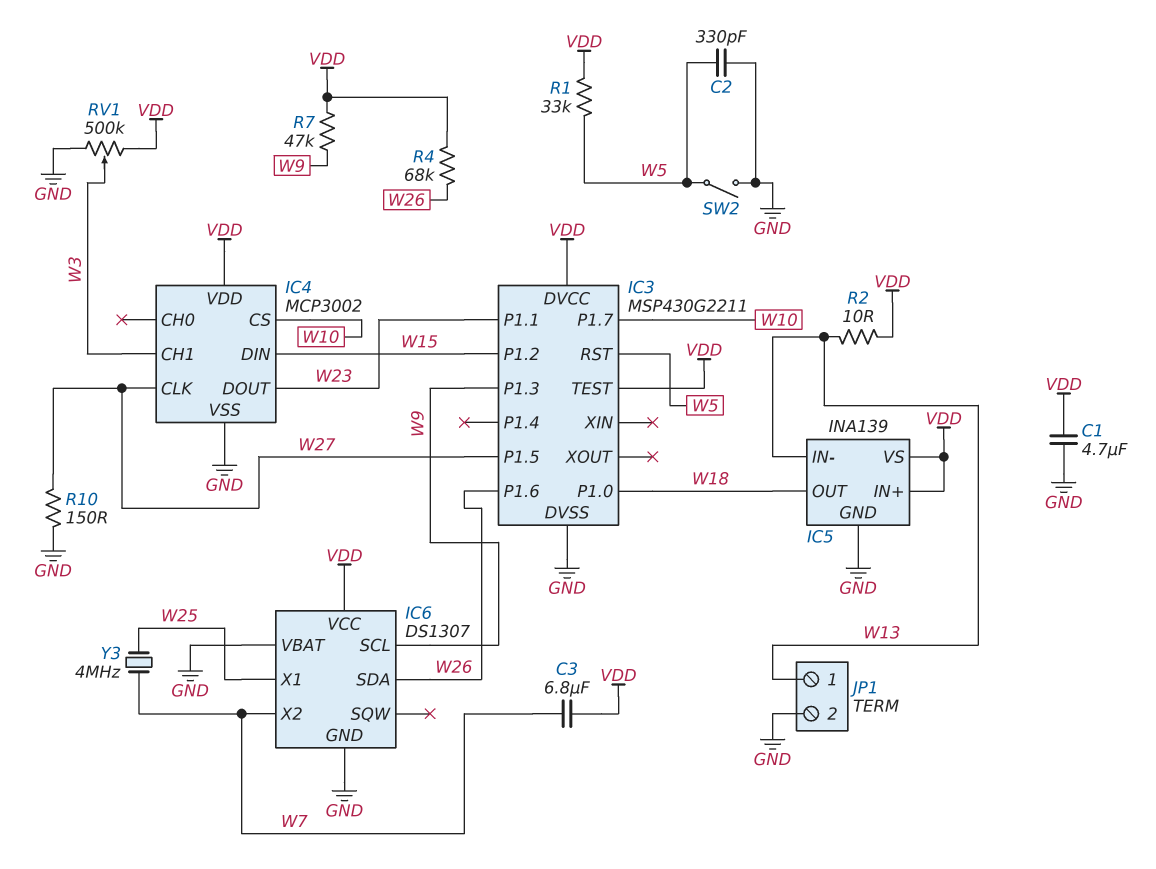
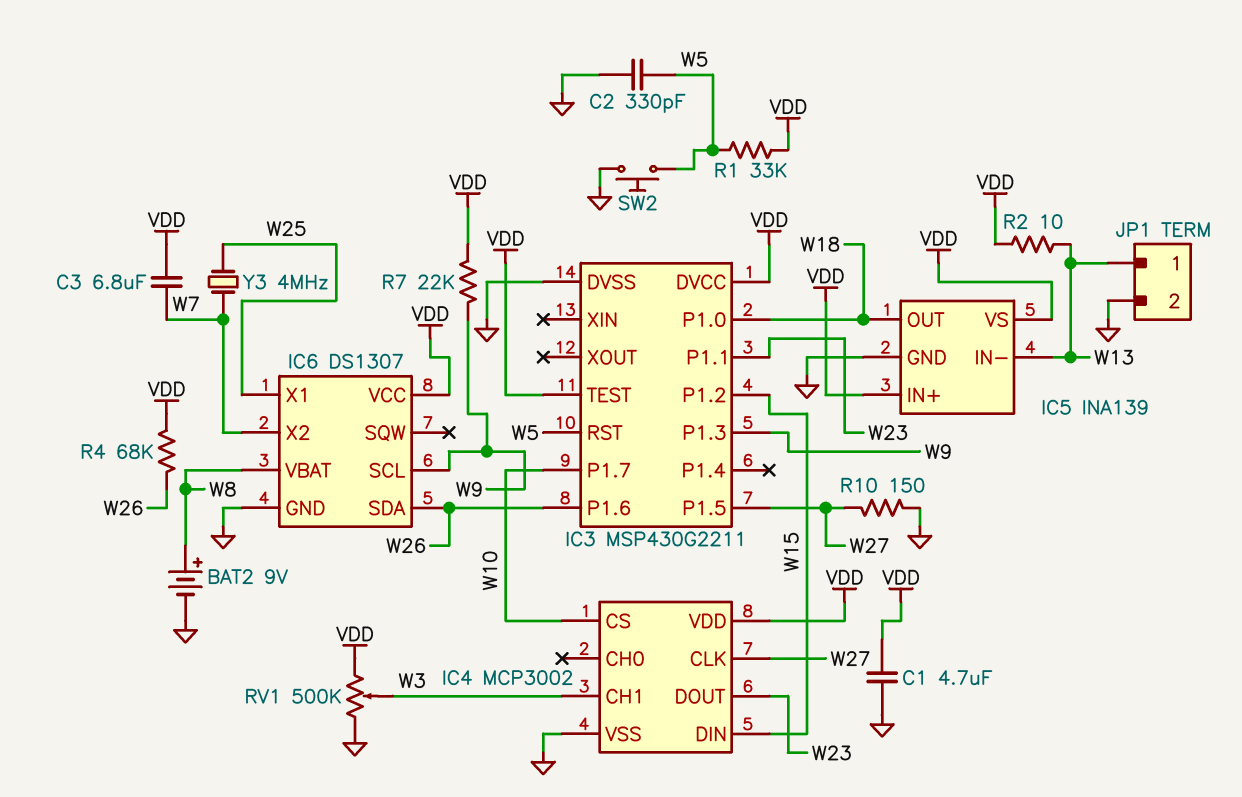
BAT2: none -> 9V (plus W8, minus GND)
IC6 pin VBAT: GND -> W8
R7: 47k (VDD, W9) -> 22k (VDD, W9)
SW2: switch (GND, W5) -> button (GND, W5)

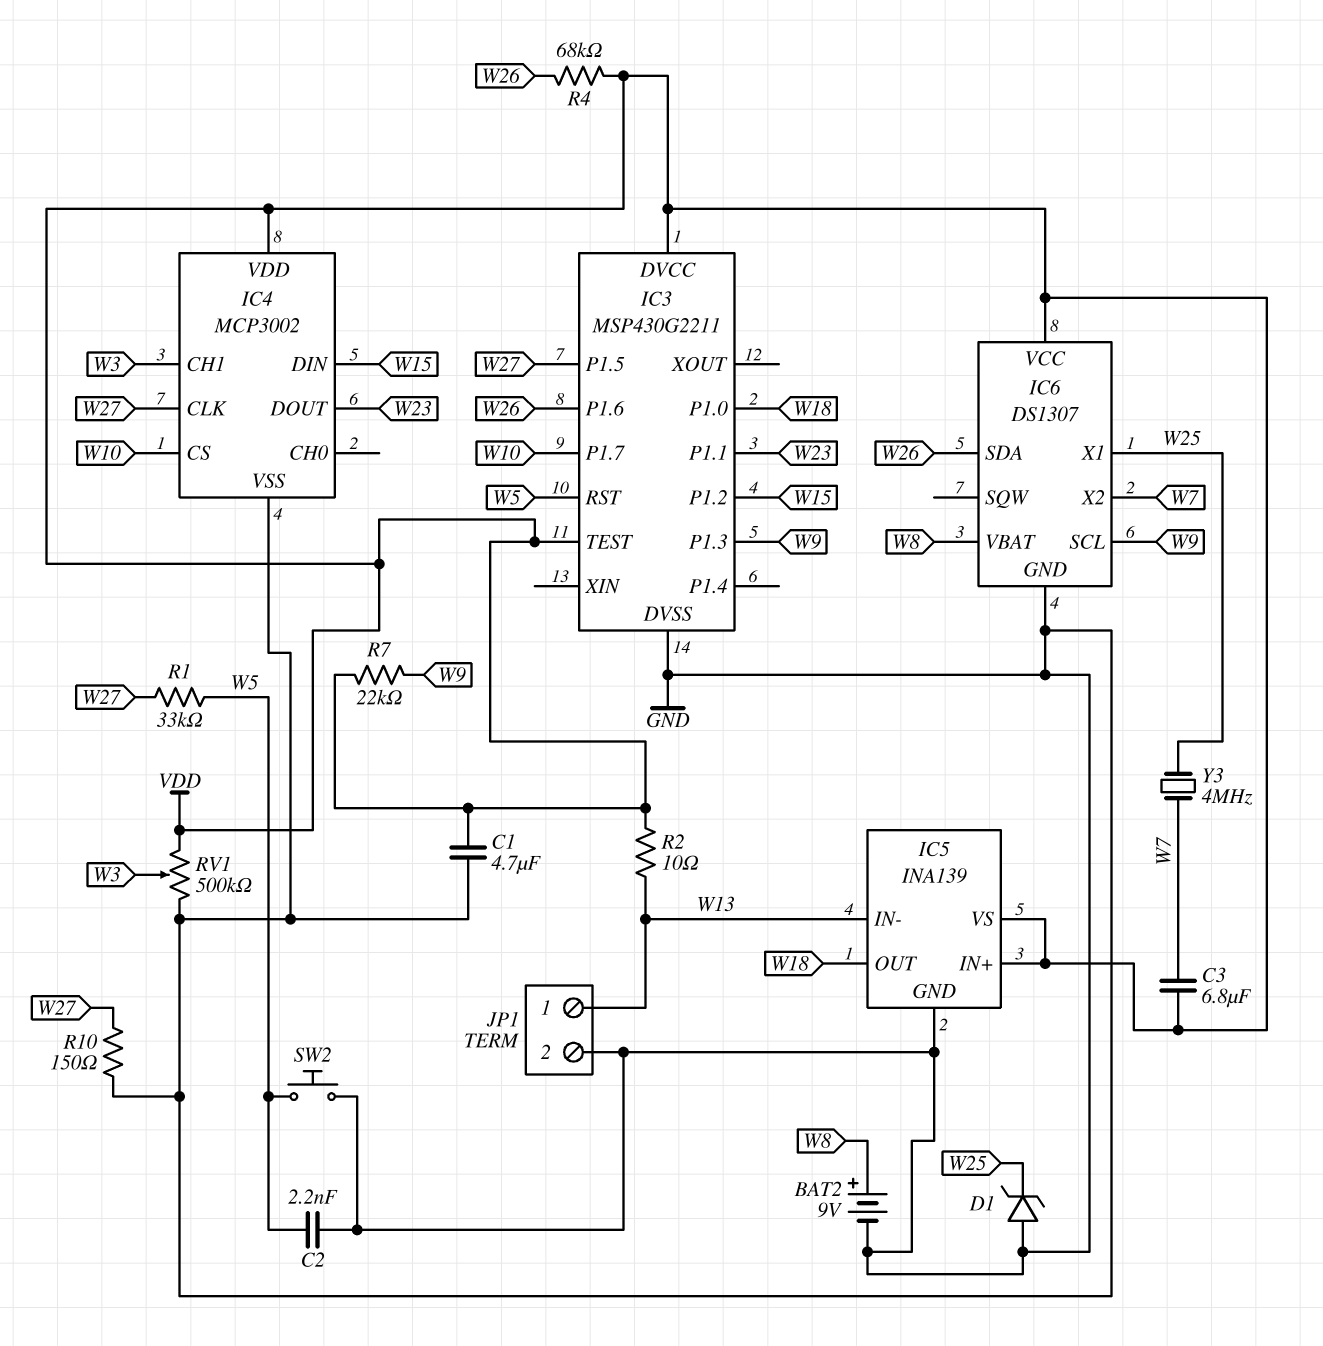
C2: 330pF (GND, W5) -> 2.2nF (GND, W5)
D1: none -> zener (A GND, K W25)
R1: 33k (VDD, W5) -> 33k (W5, W27)

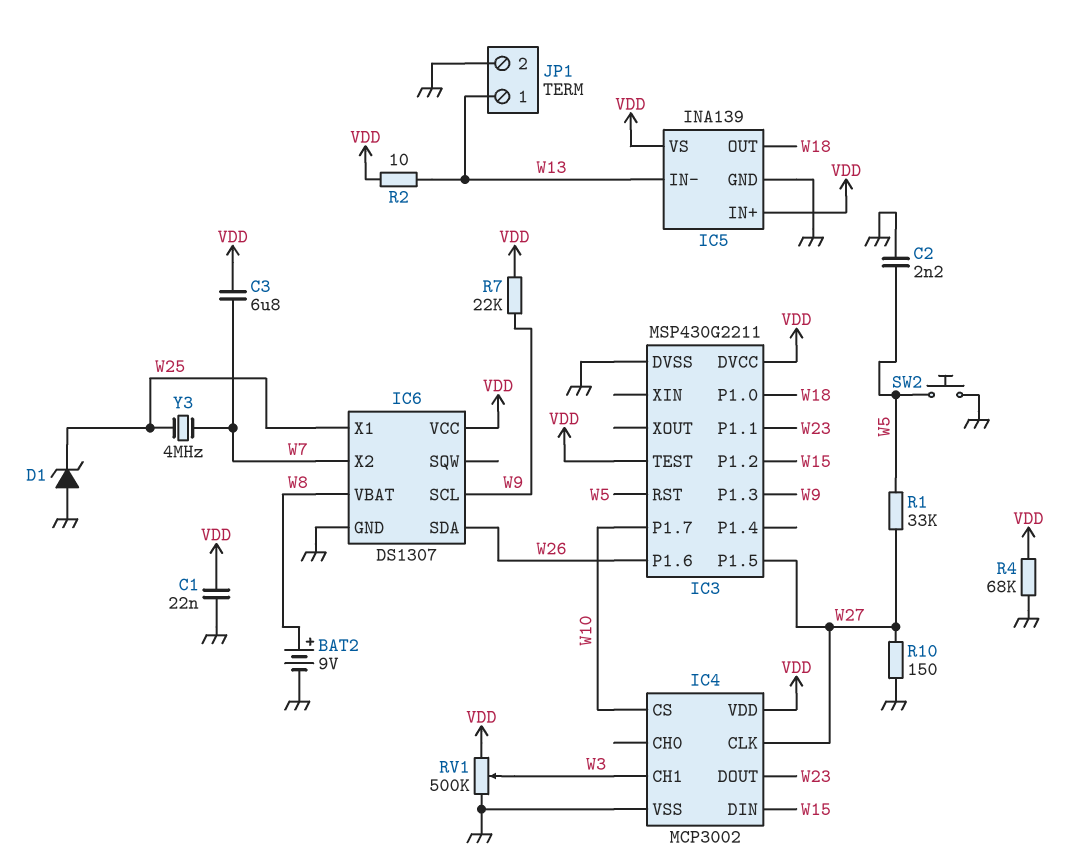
C1: 4.7uF (GND, VDD) -> 22nF (GND, VDD)
R4: 68k (VDD, W26) -> 68k (GND, VDD)

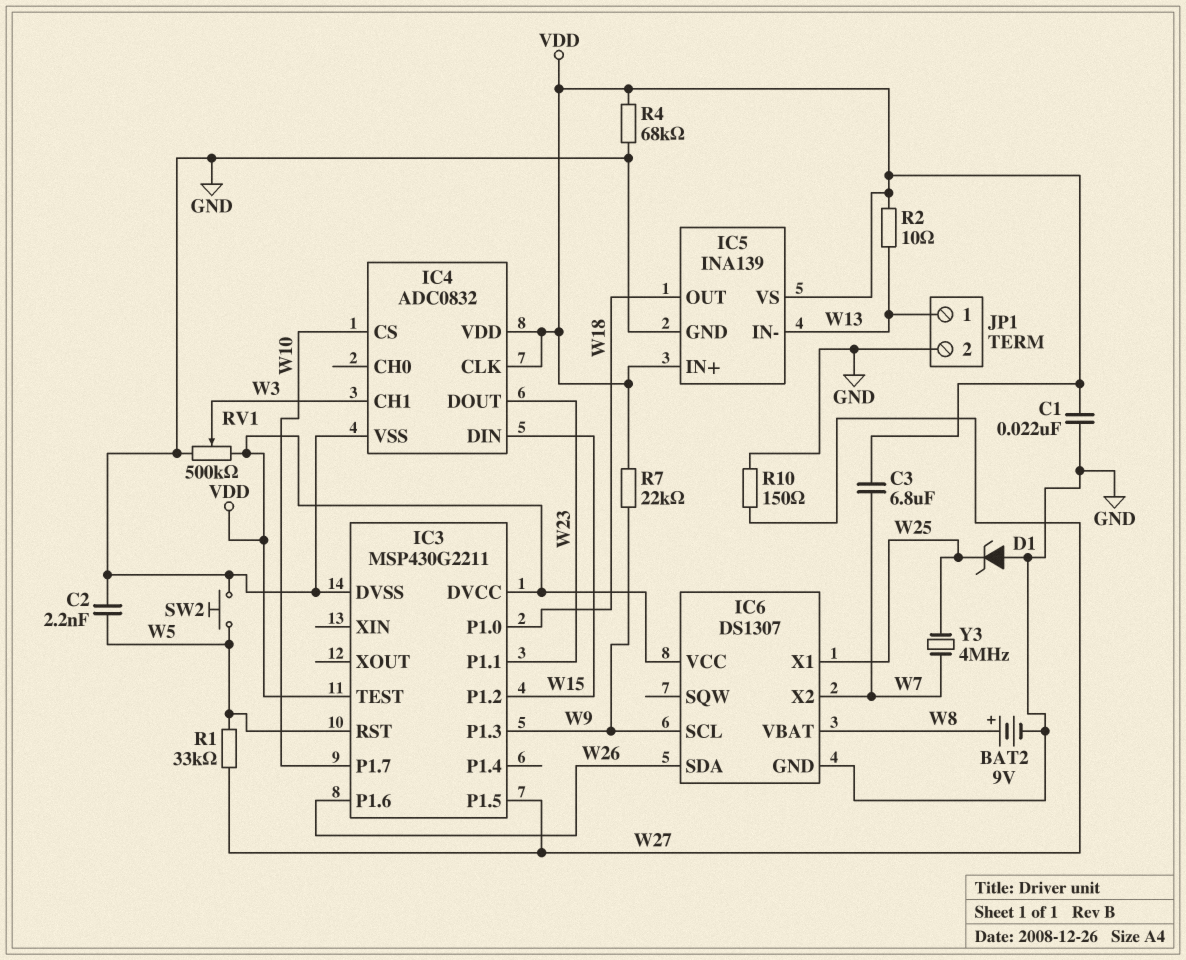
IC4: MCP3002 -> ADC0832
IC4 pin CLK: W27 -> VDD

